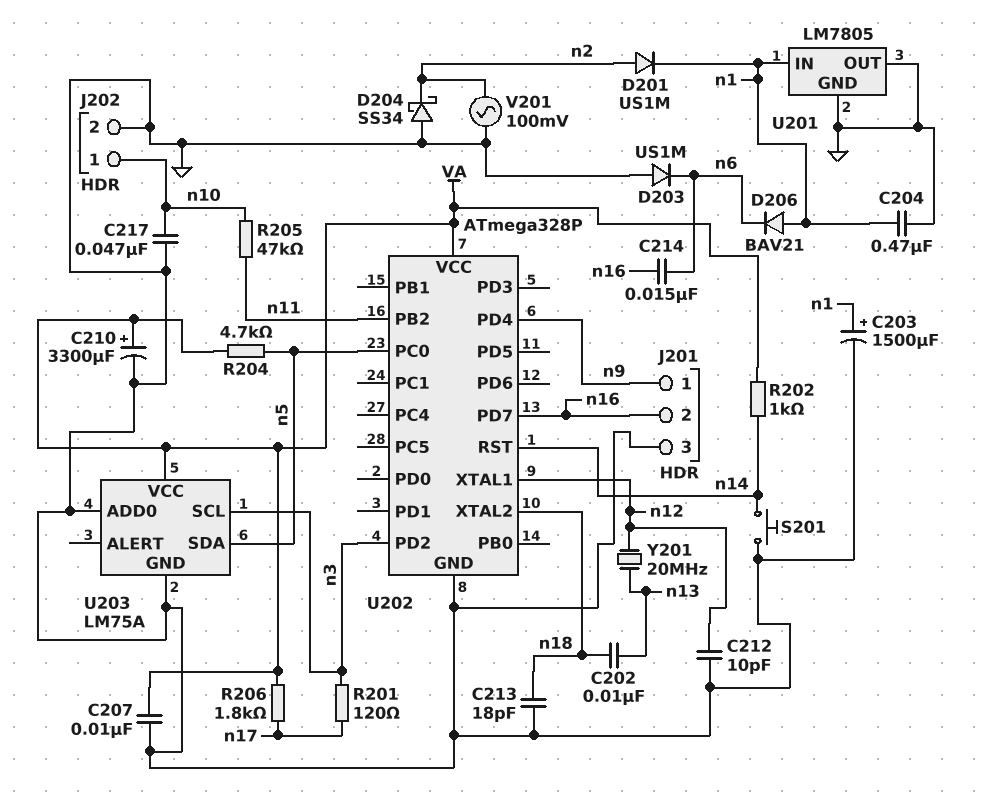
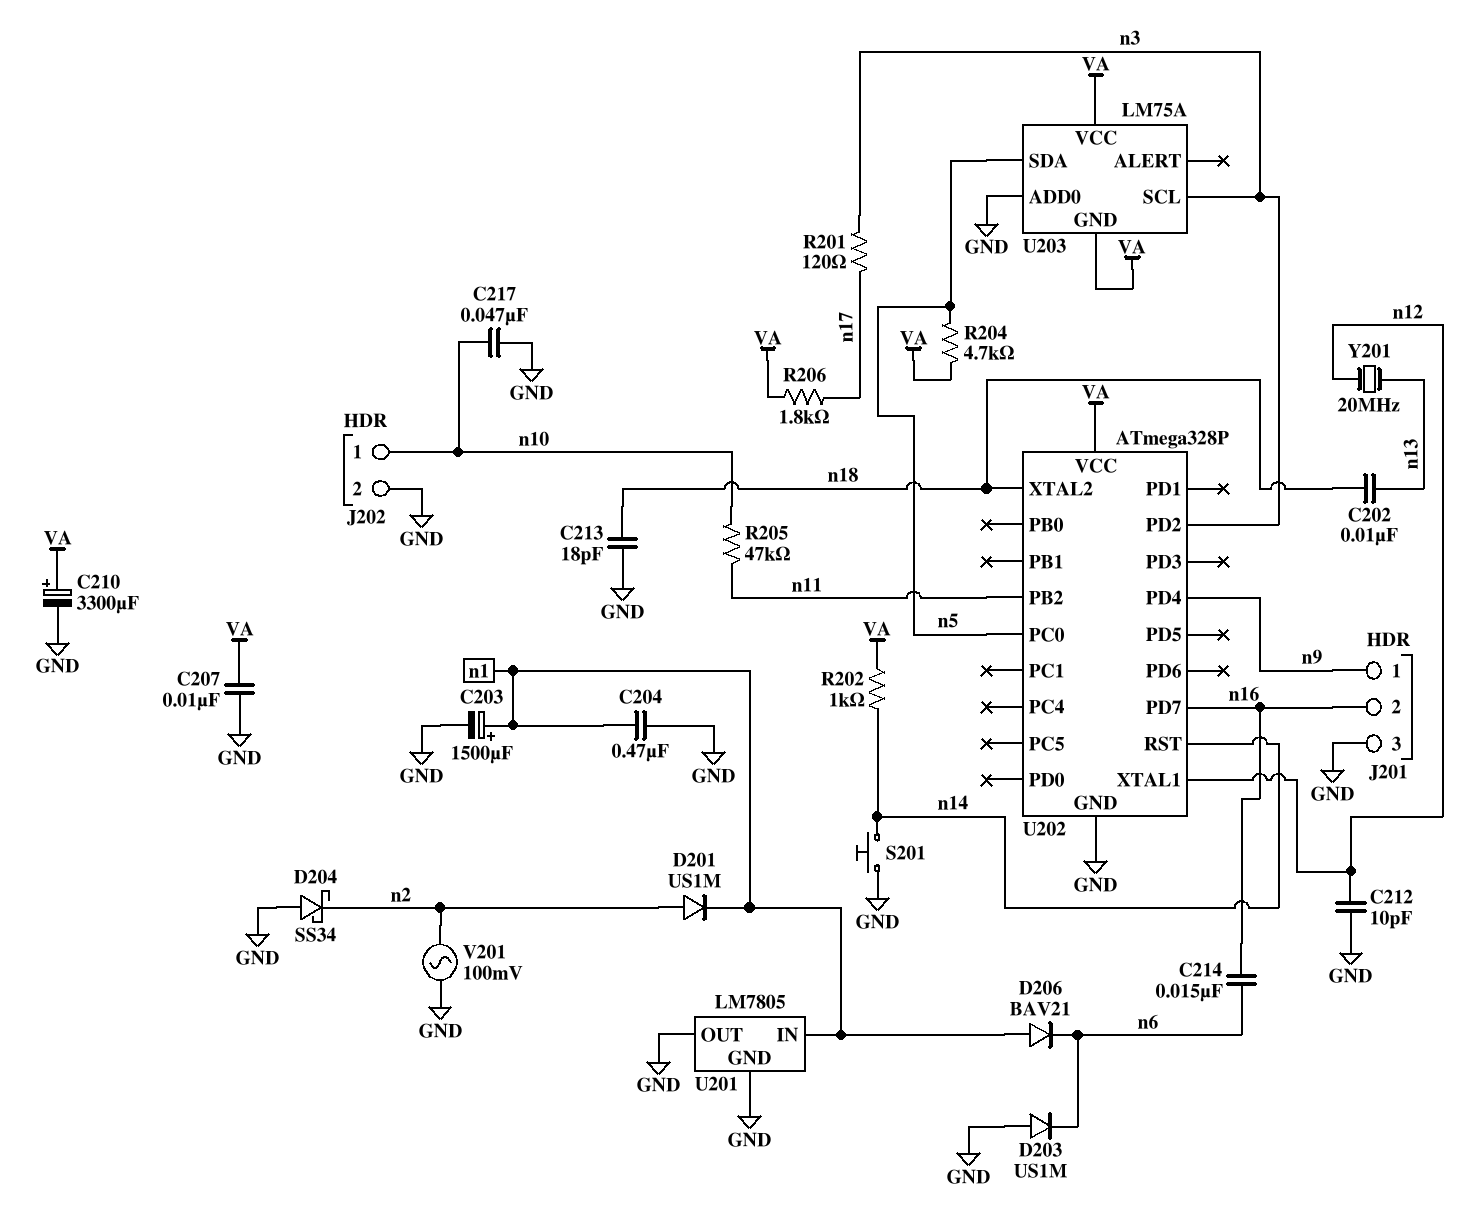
U203 pin GND: GND -> VA

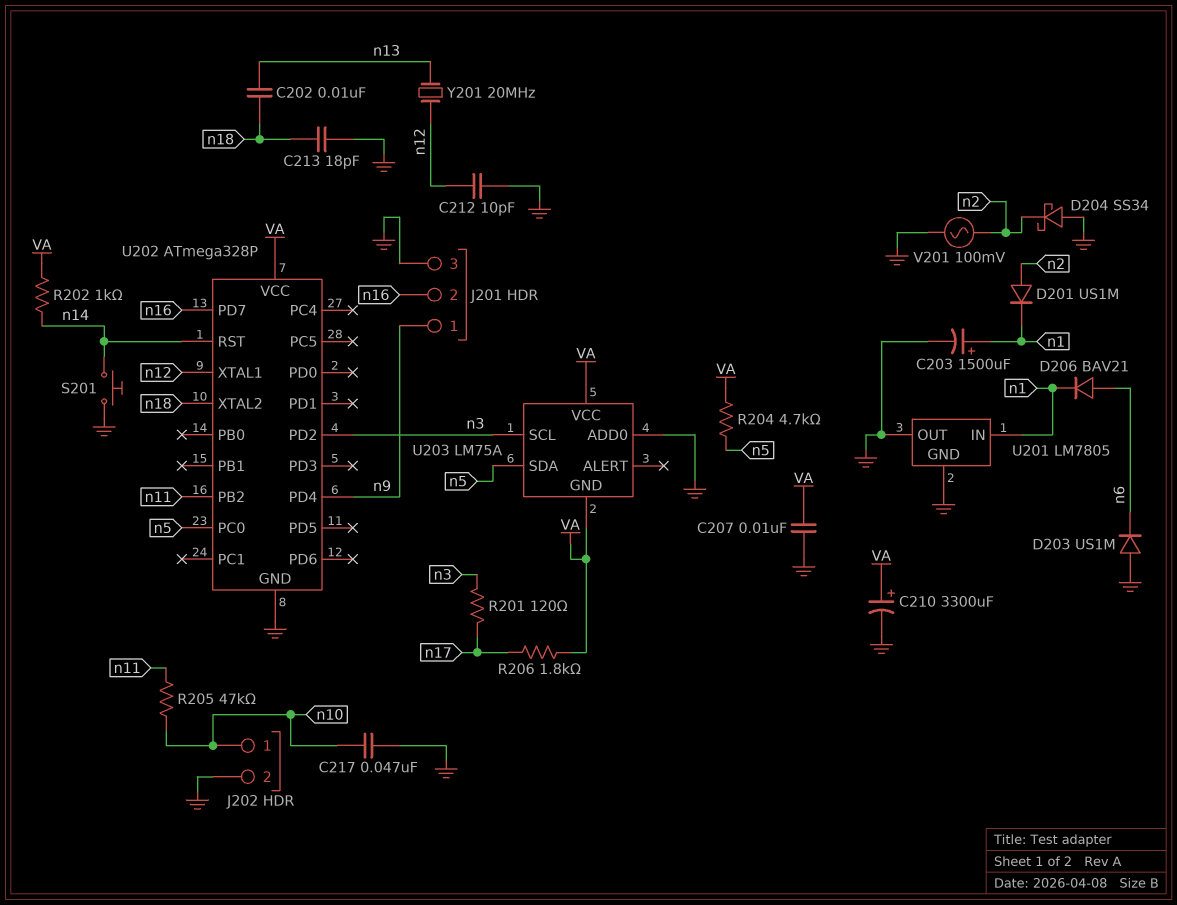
C204: 470nF (GND, n1) -> none
C214: 15nF (n6, n16) -> none
D206: diode BAV21 (A n1, K n6) -> diode BAV21 (A n6, K n1)

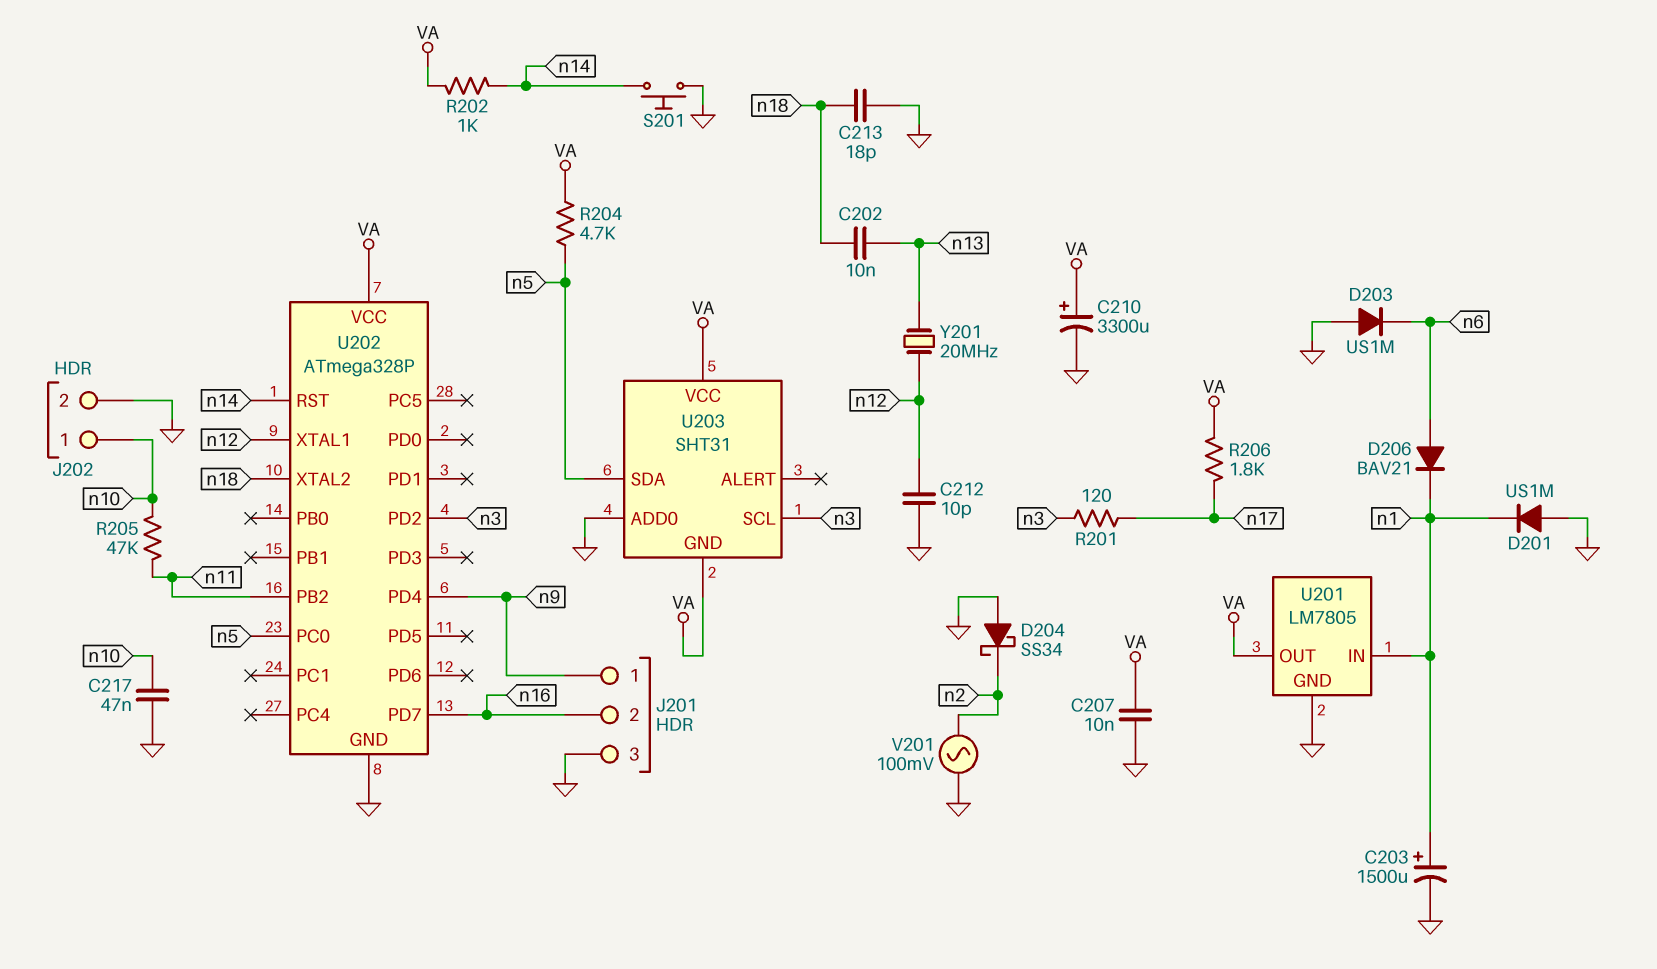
D201: diode US1M (A n2, K n1) -> diode US1M (A GND, K n1)
U201 pin OUT: GND -> VA
U203: LM75A -> SHT31

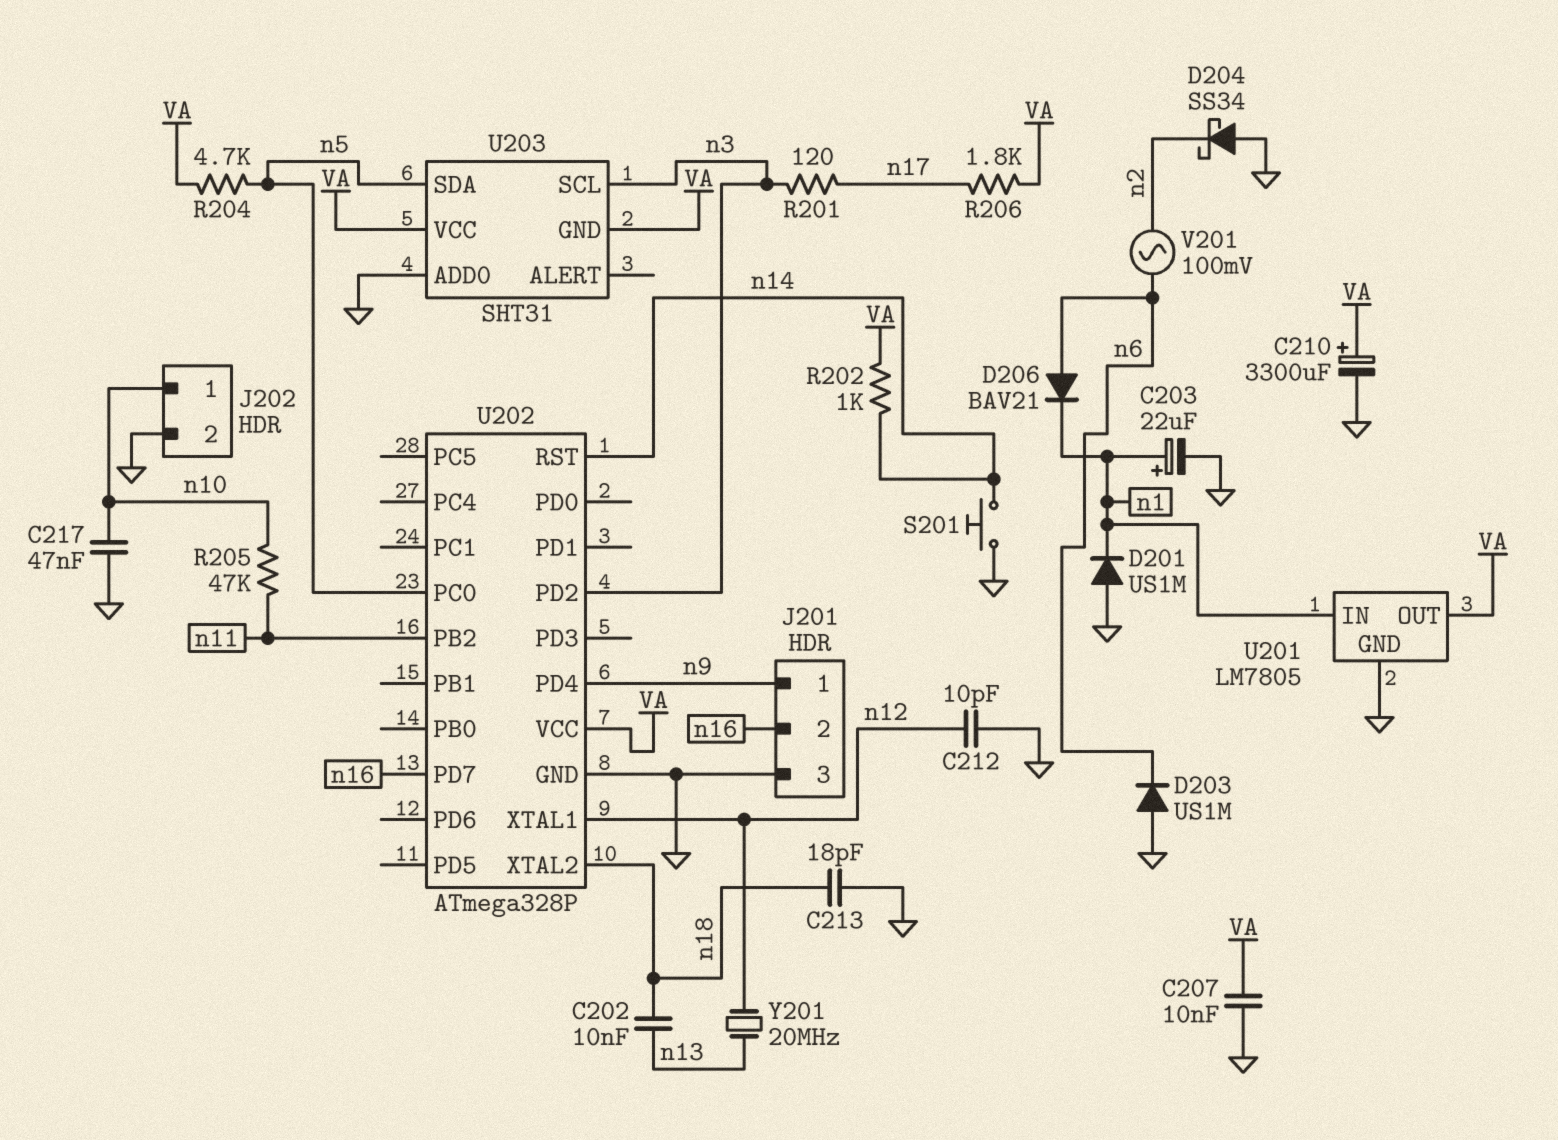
C203: 1500uF (plus n1, minus GND) -> 22uF (plus n1, minus GND)
V201: AC 100mV (GND, n2) -> AC 100mV (n2, n6)

